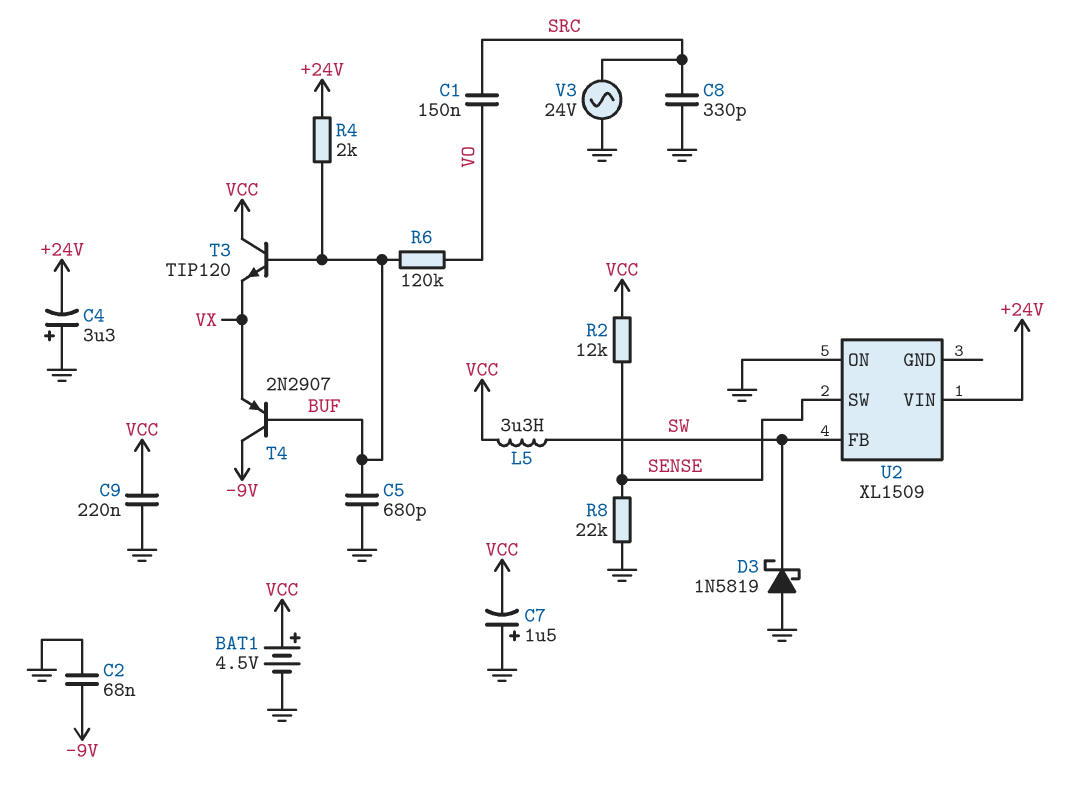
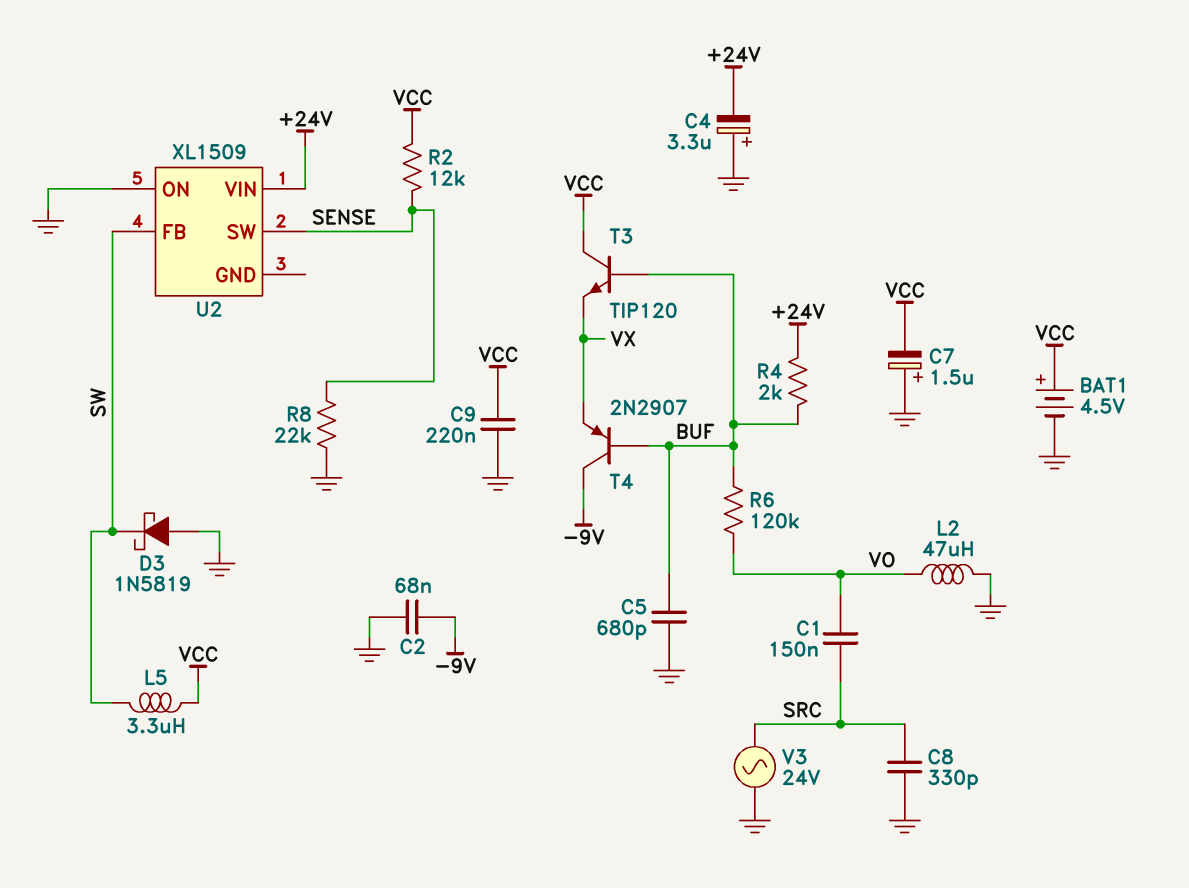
L2: none -> 47uH (GND, VO)

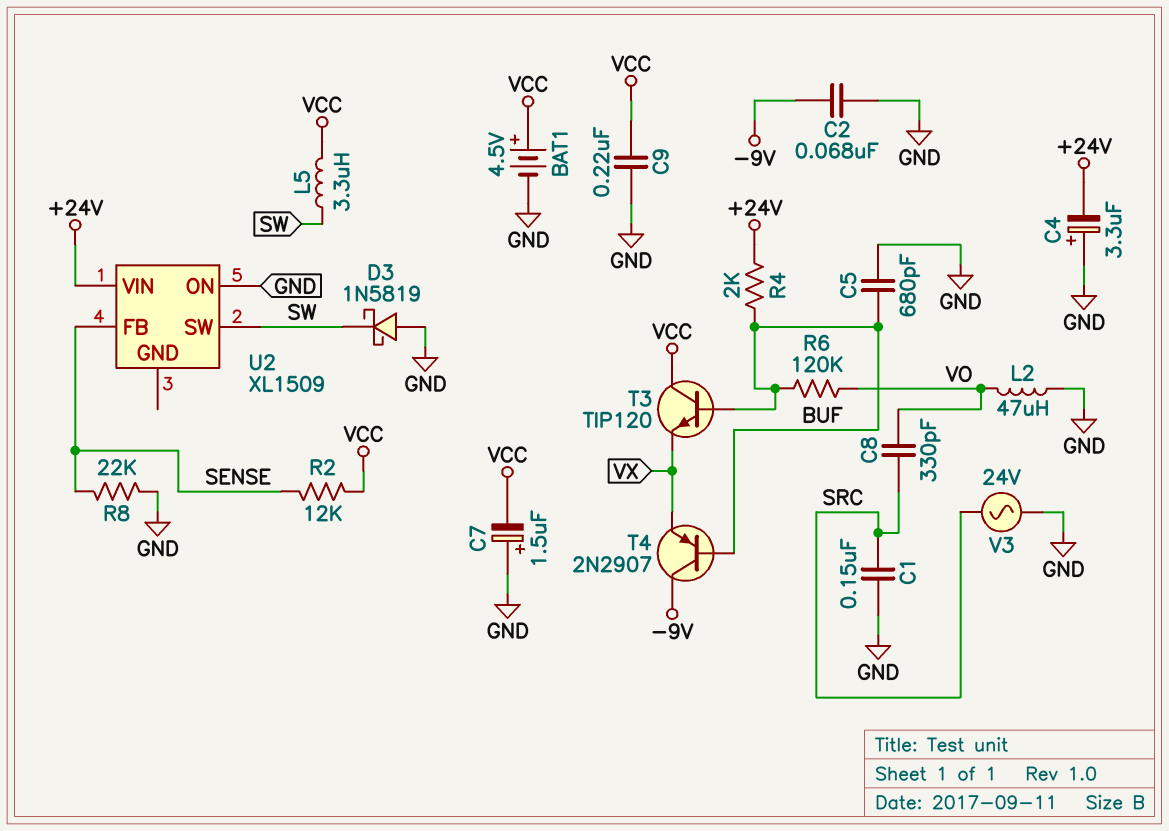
C1: 150nF (SRC, VO) -> 150nF (GND, SRC)
C8: 330pF (GND, SRC) -> 330pF (SRC, VO)
U2 pin FB: SW -> SENSE
U2 pin SW: SENSE -> SW

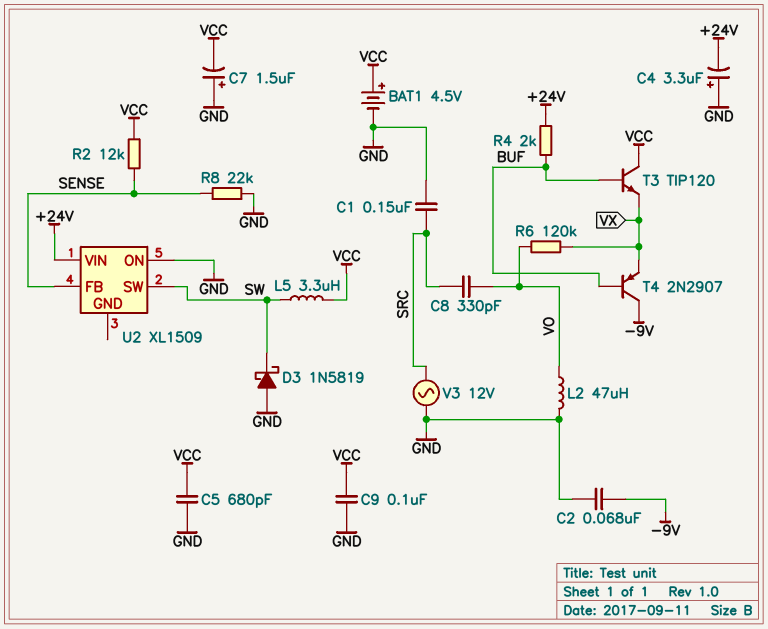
C5: 680pF (BUF, GND) -> 680pF (GND, VCC)
C9: 220nF (GND, VCC) -> 100nF (GND, VCC)
R6: 120k (BUF, VO) -> 120k (VO, VX)
V3: AC 24V (GND, SRC) -> AC 12V (GND, SRC)

